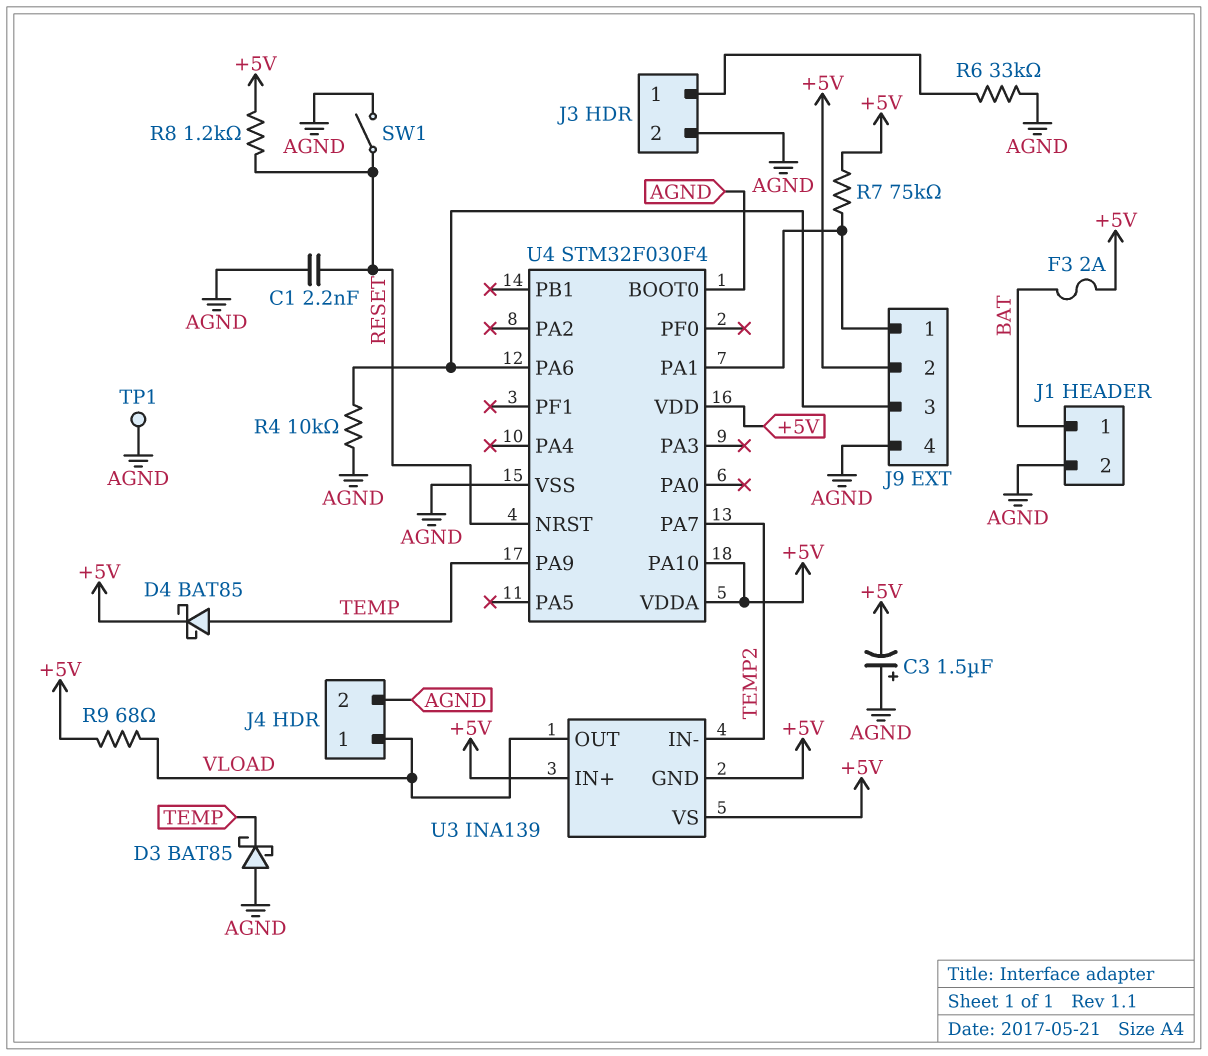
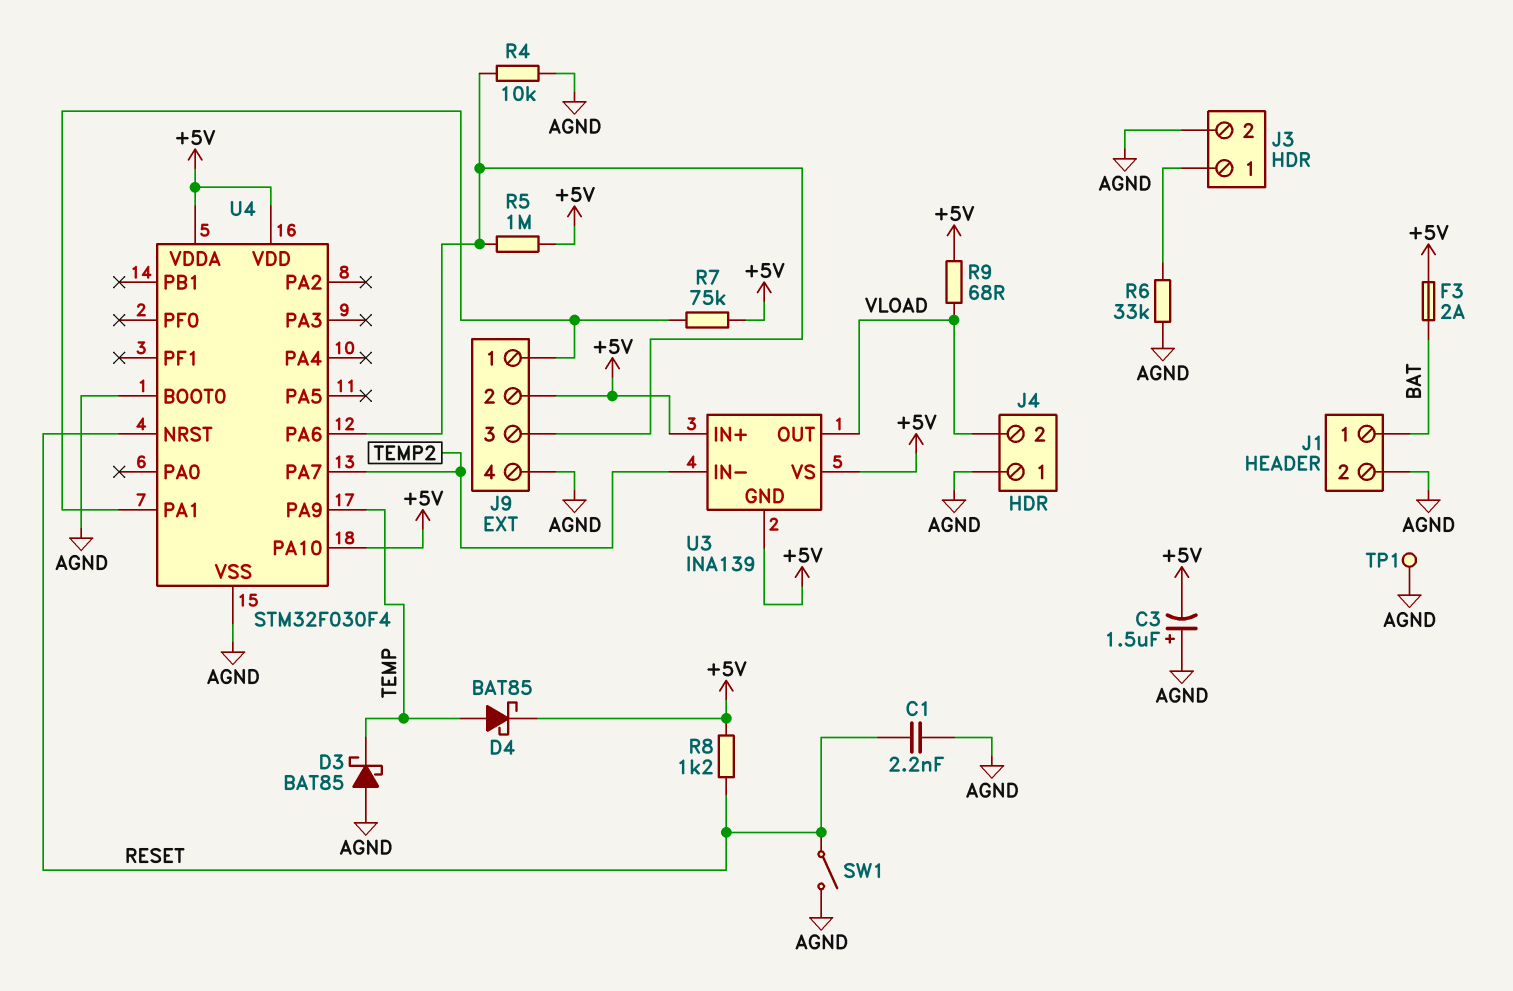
J4 pin 1: VLOAD -> AGND
J4 pin 2: AGND -> VLOAD
R5: none -> 1M (+5V, J9/3)

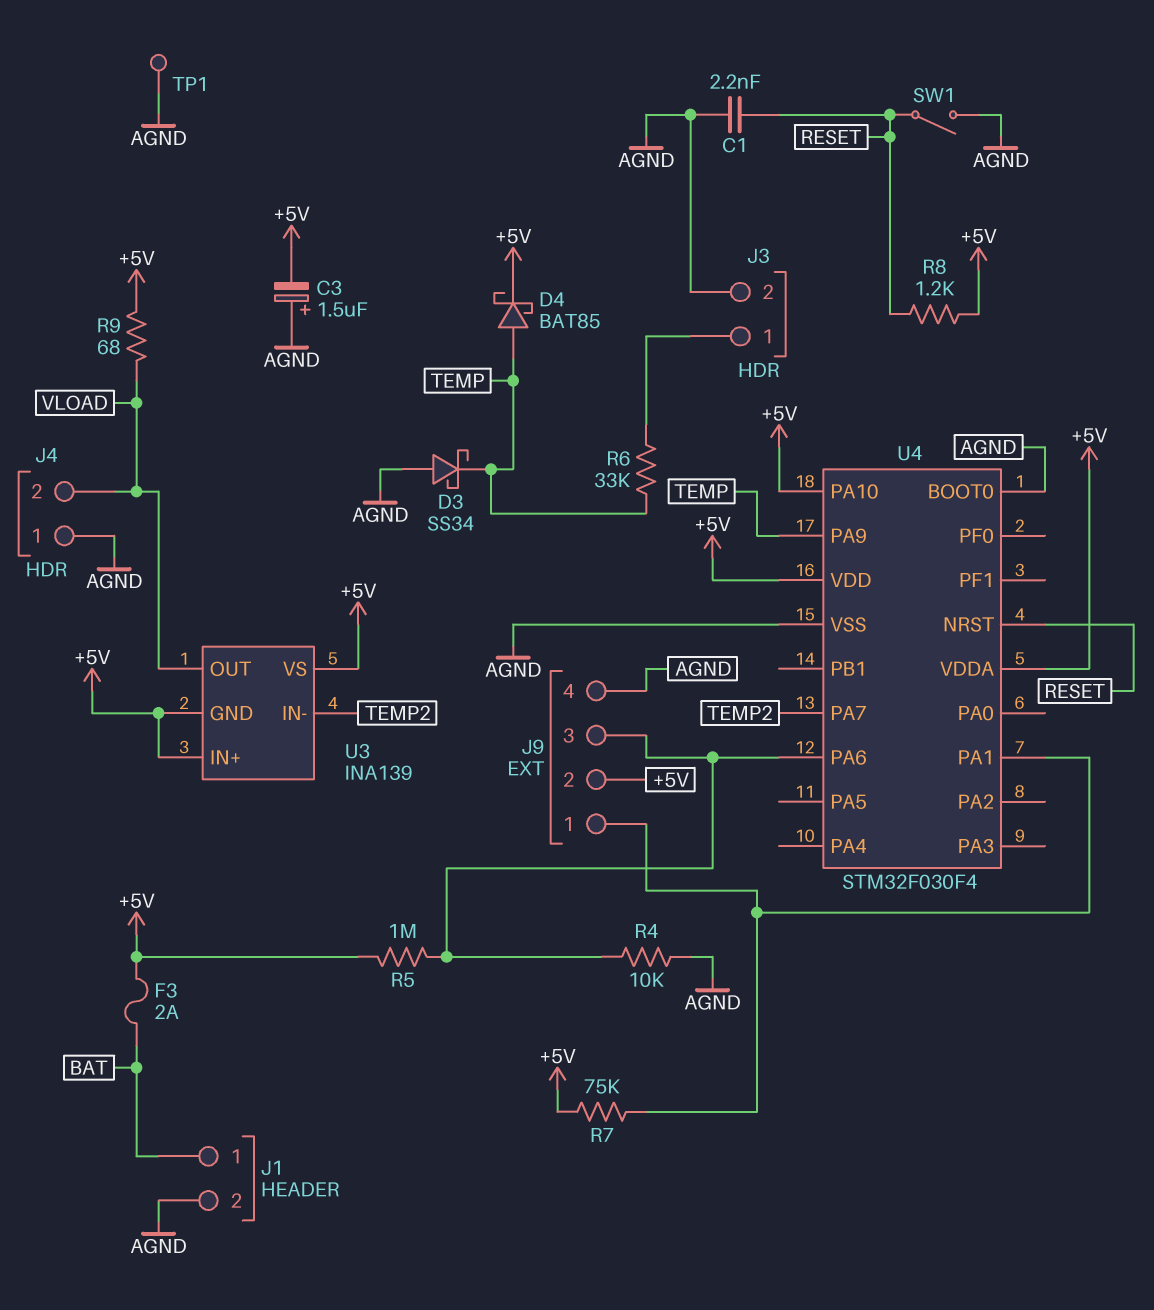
D3: schottky BAT85 (A AGND, K TEMP) -> schottky SS34 (A AGND, K TEMP)
R6: 33k (AGND, J3/1) -> 33k (J3/1, TEMP)

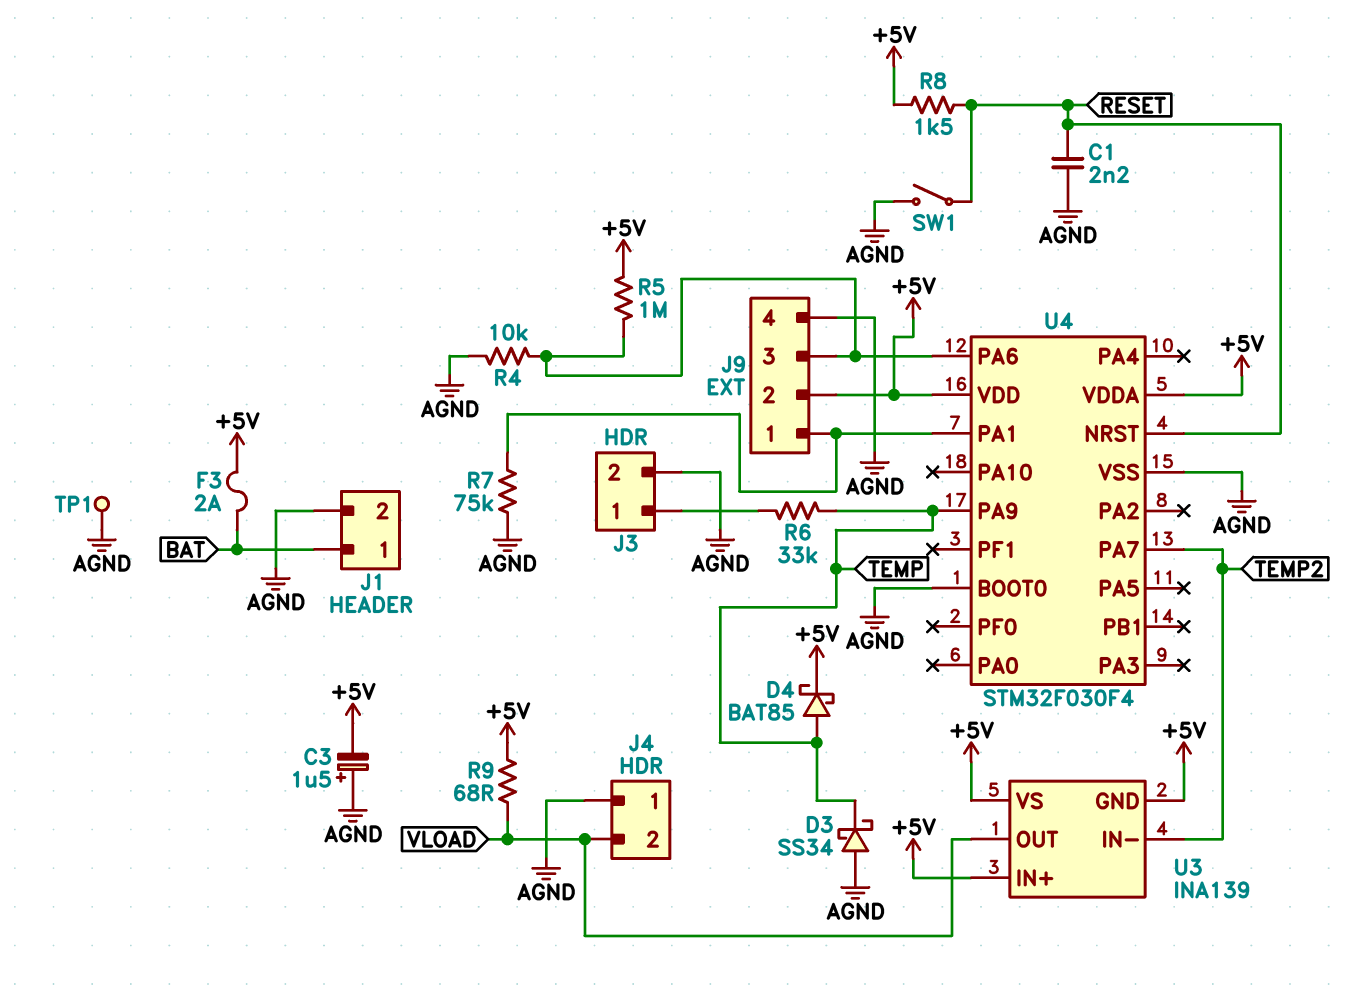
R7: 75k (+5V, J9/1) -> 75k (AGND, J9/1)
R8: 1.2k (+5V, RESET) -> 1.5k (+5V, RESET)
U4 pin PA10: +5V -> none

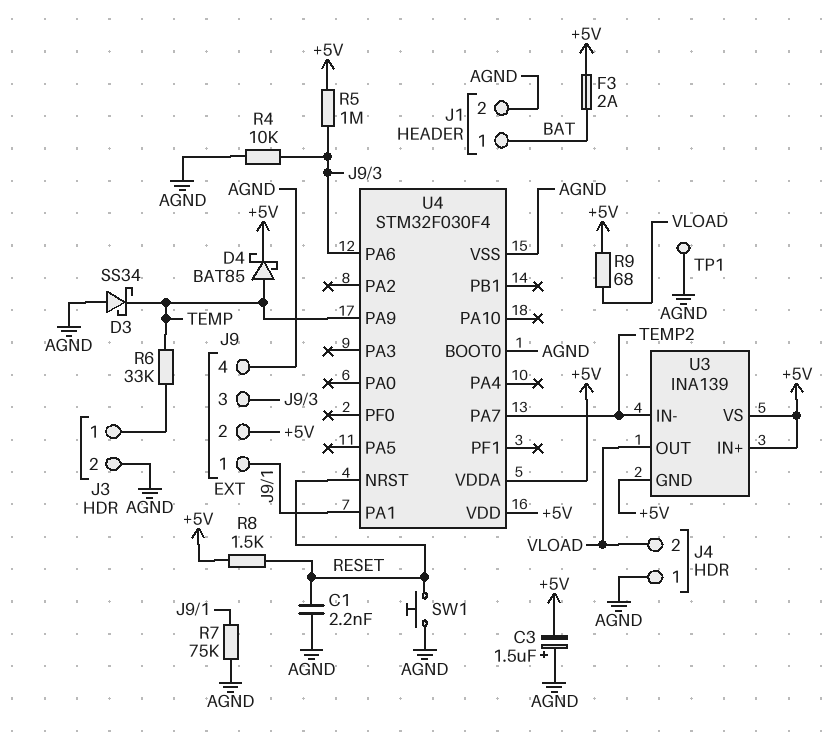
SW1: switch (AGND, RESET) -> button (AGND, RESET)

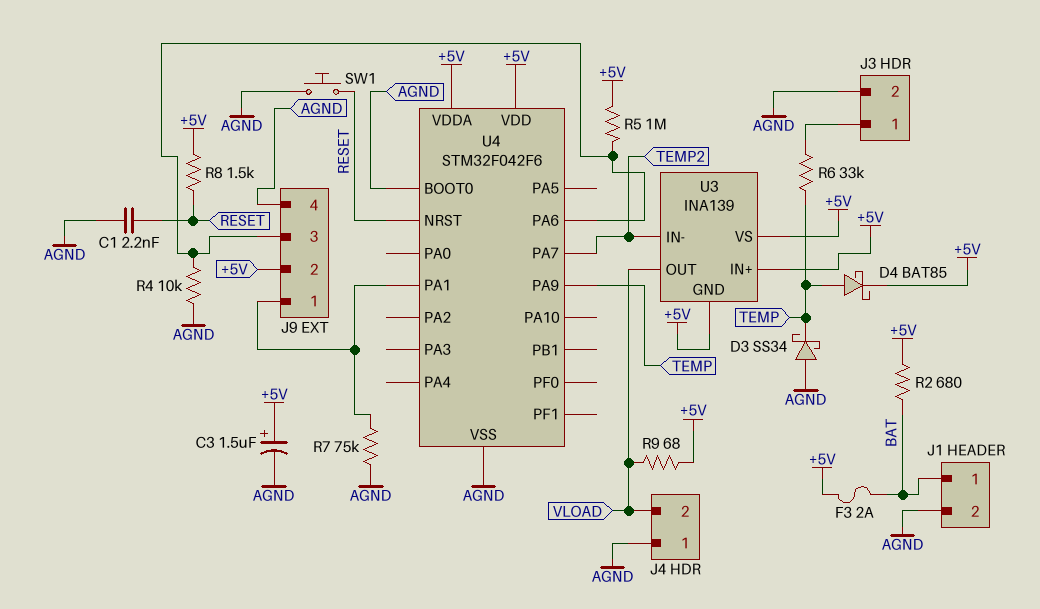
C3: 1.5uF (plus AGND, minus +5V) -> 1.5uF (plus +5V, minus AGND)
R2: none -> 680 (+5V, BAT)
TP1: test point (AGND) -> none
U4: STM32F030F4 -> STM32F042F6

